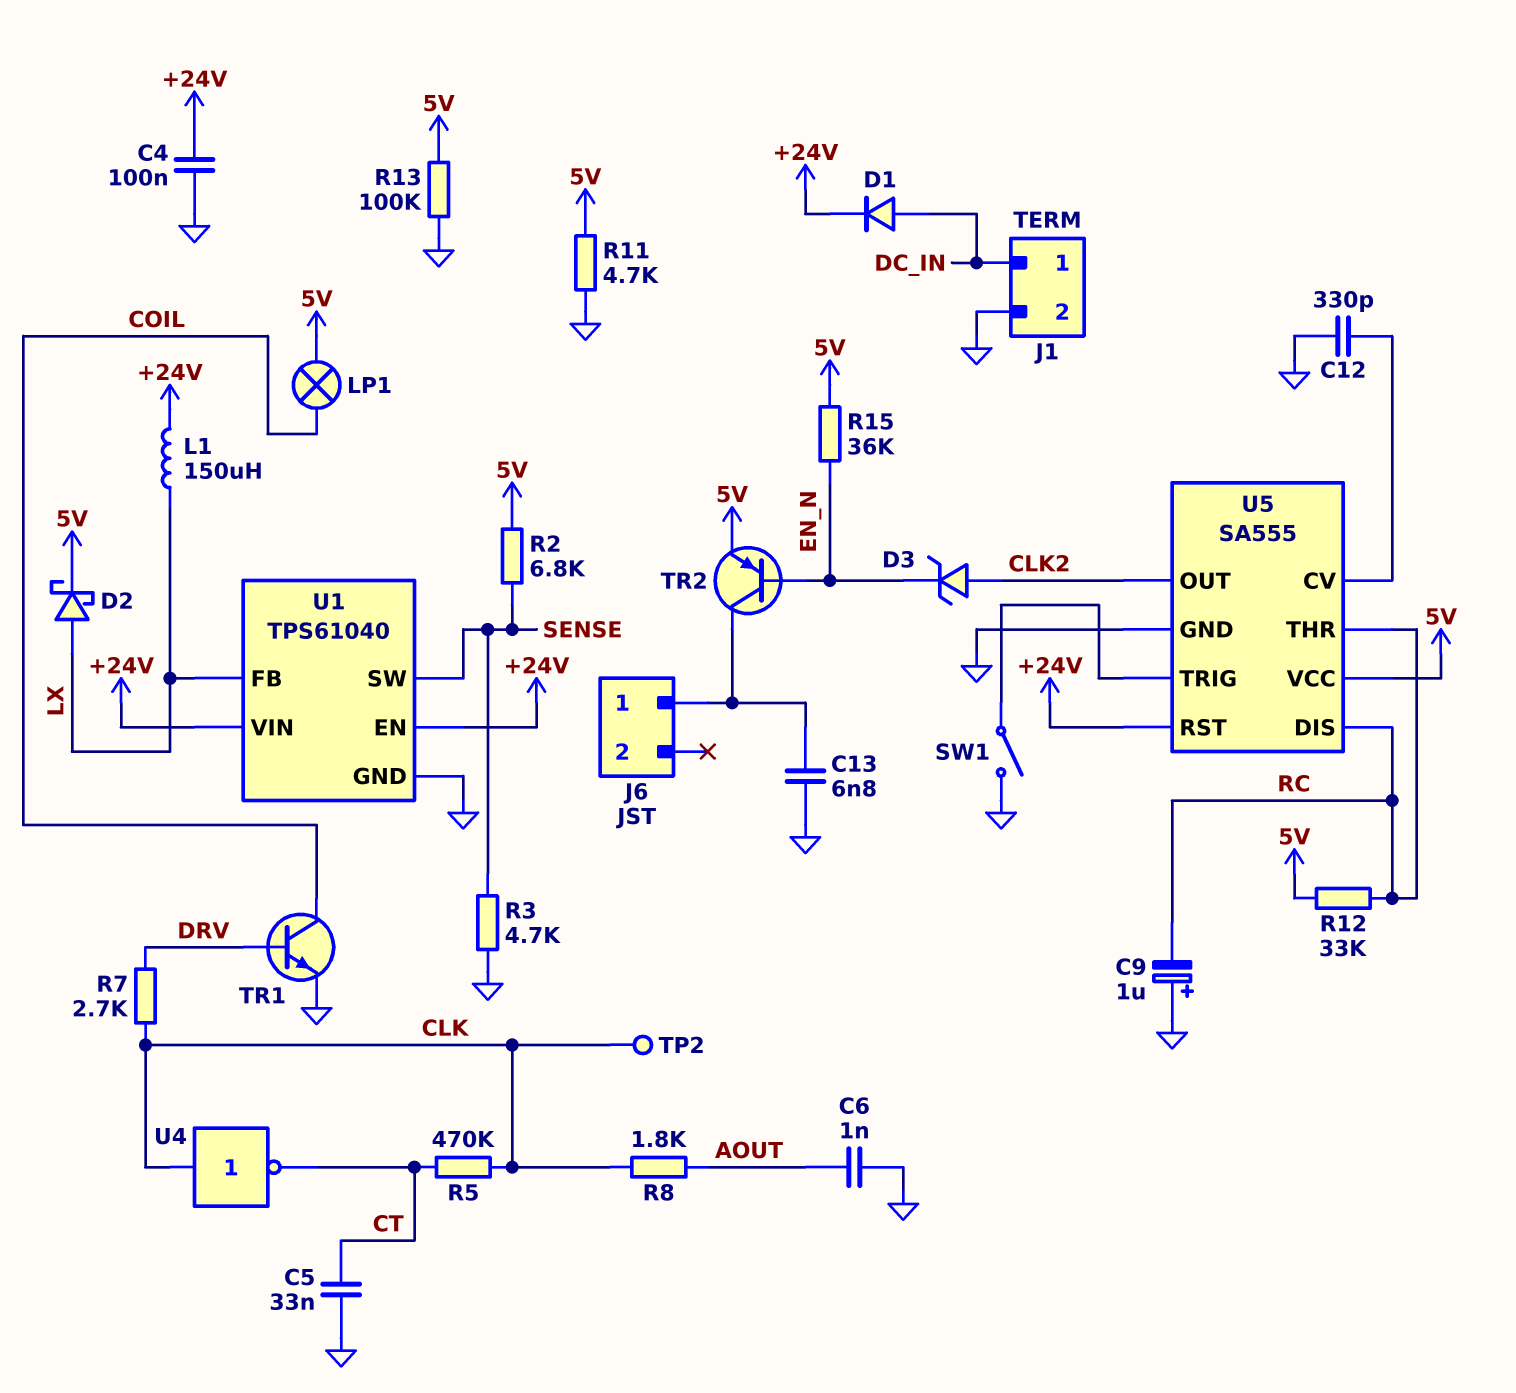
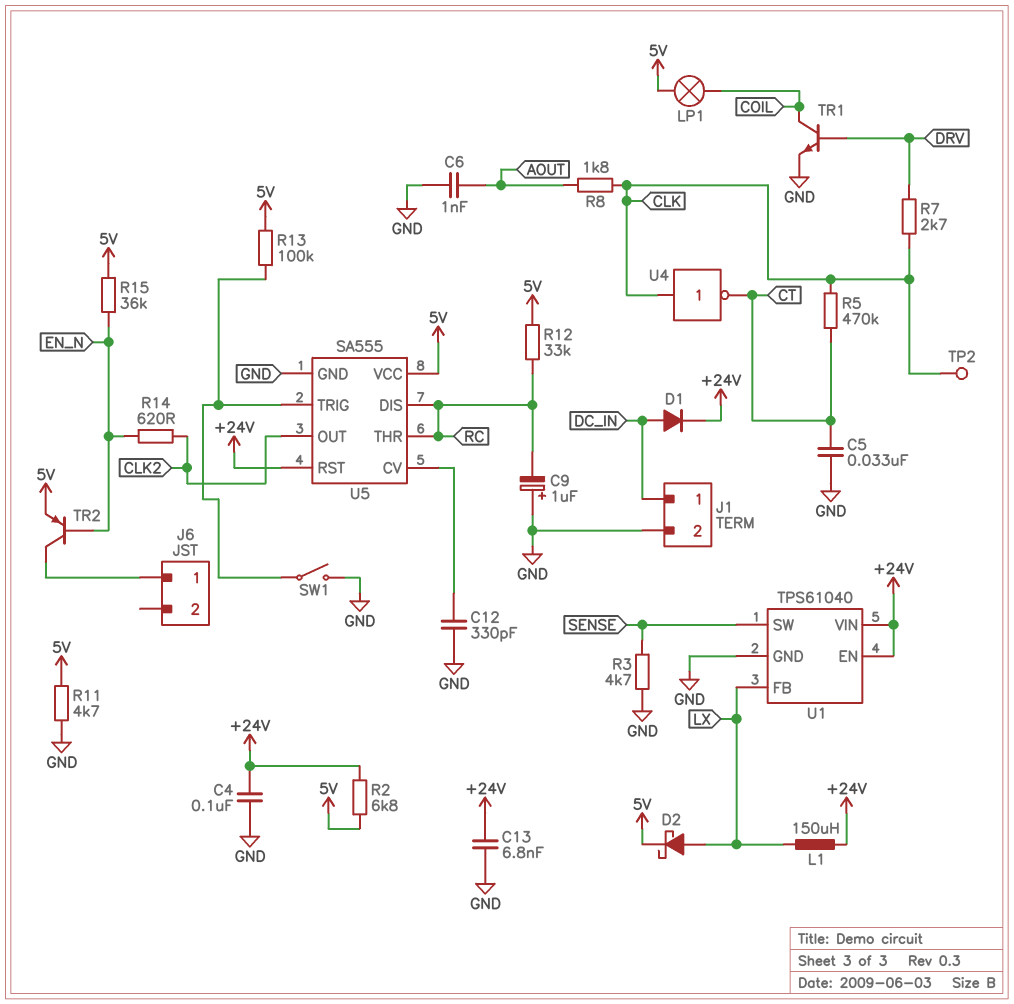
C13: 6.8nF (GND, J6/1) -> 6.8nF (+24V, GND)
D3: zener (A CLK2, K EN_N) -> none
R2: 6.8k (5V, SENSE) -> 6.8k (+24V, 5V)
R13: 100k (5V, GND) -> 100k (5V, U5/TRIG)
R14: none -> 620 (CLK2, EN_N)

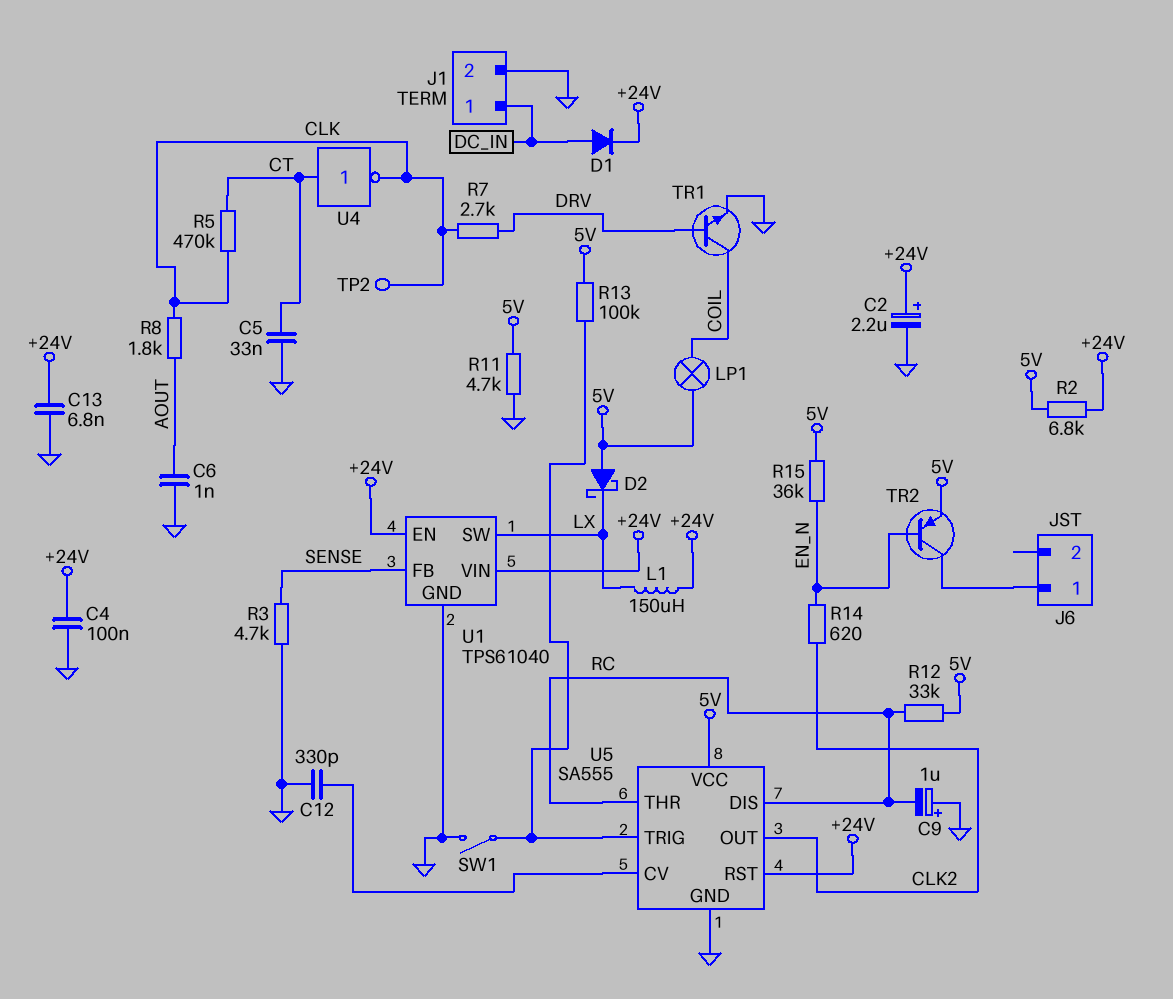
C2: none -> 2.2uF (plus +24V, minus GND)
D2: schottky (A LX, K 5V) -> schottky (A 5V, K LX)
U1 pin FB: LX -> SENSE
U1 pin SW: SENSE -> LX
U4: NOT (in CLK, out CT) -> NOT (in CT, out CLK)

